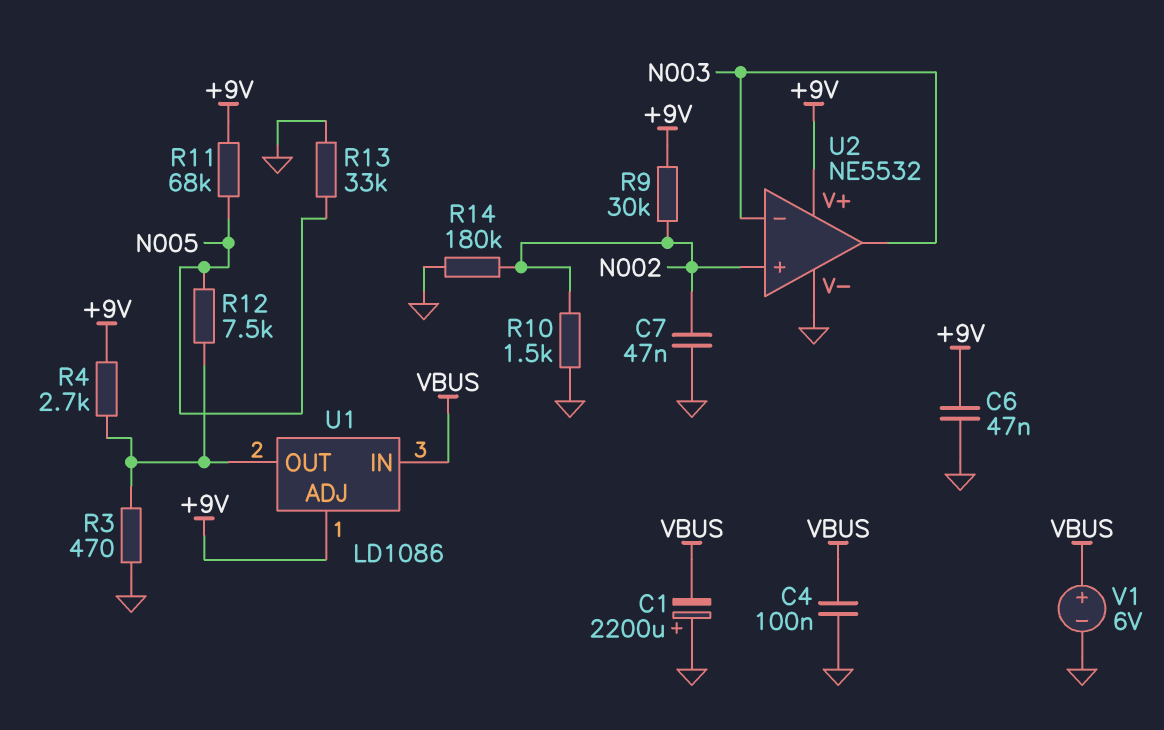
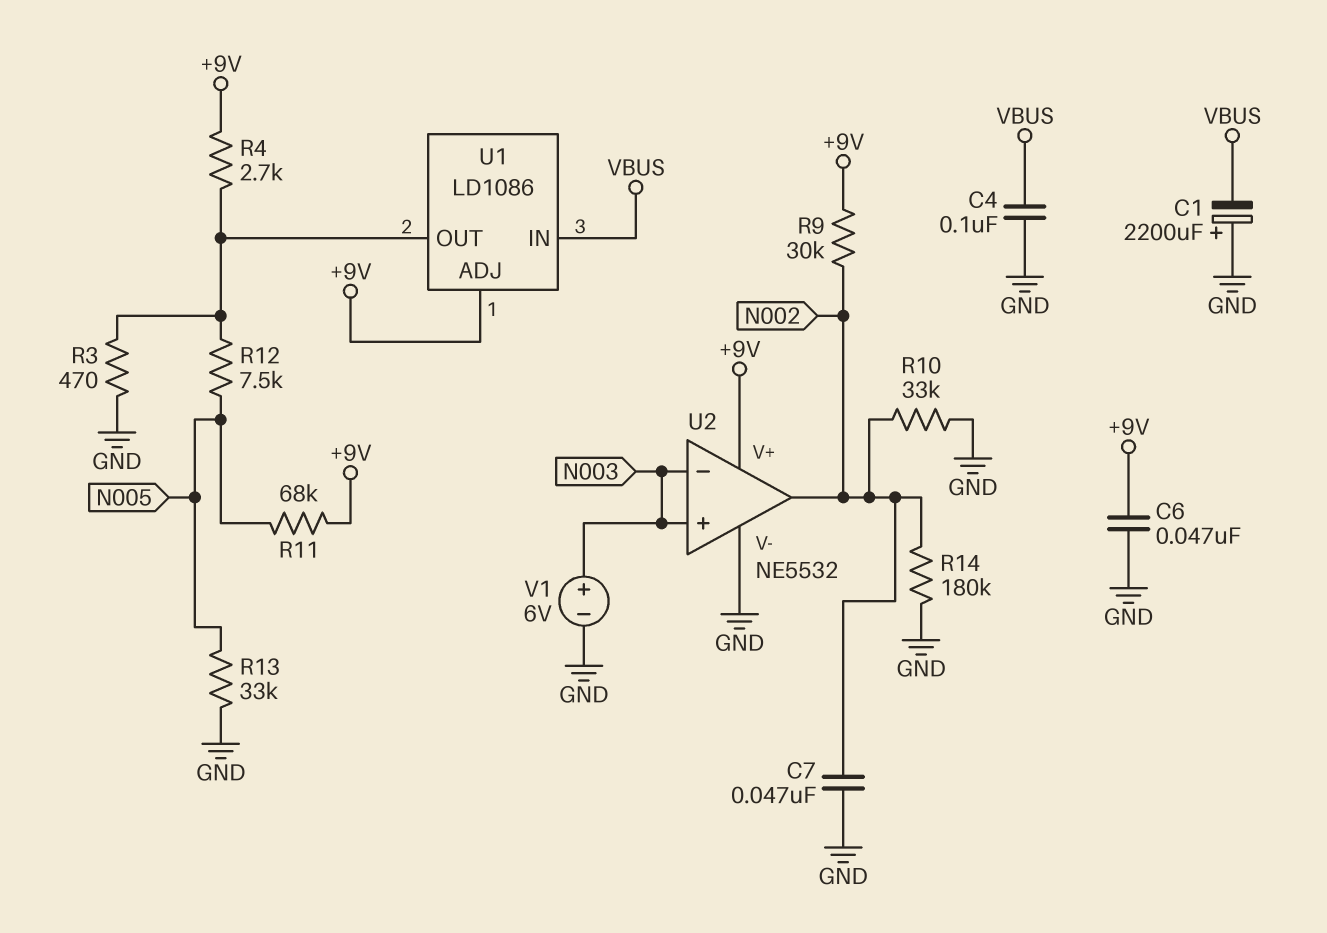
R10: 1.5k (GND, N002) -> 33k (GND, N002)
U2 pin in+: N002 -> N003
U2 pin out: N003 -> N002
V1: 6V (plus VBUS, minus GND) -> 6V (plus N003, minus GND)

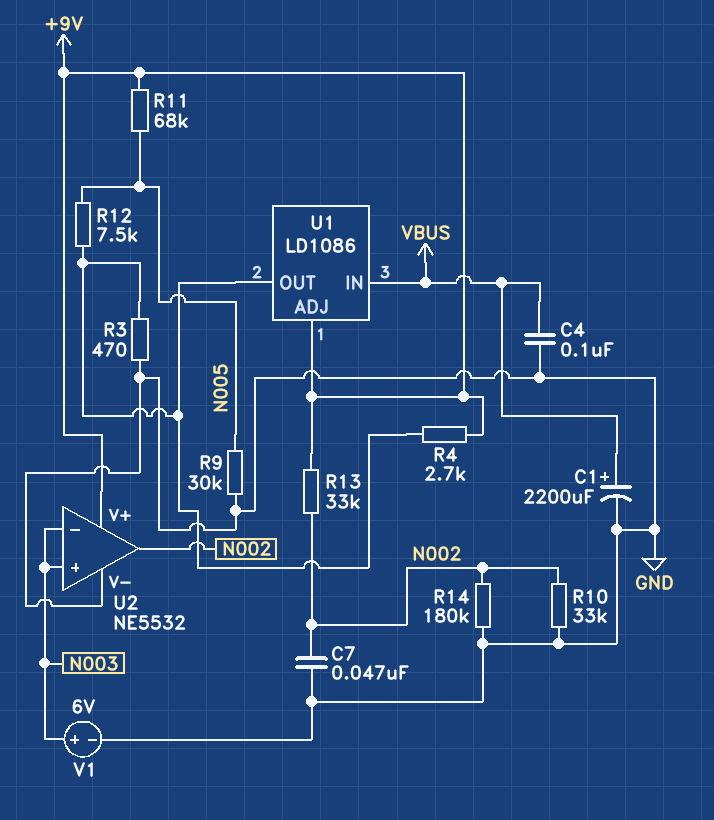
C1: 2200uF (plus GND, minus VBUS) -> 2200uF (plus VBUS, minus GND)
C6: 47nF (+9V, GND) -> none
R9: 30k (+9V, N002) -> 30k (GND, N005)
R13: 33k (GND, N005) -> 33k (+9V, N002)

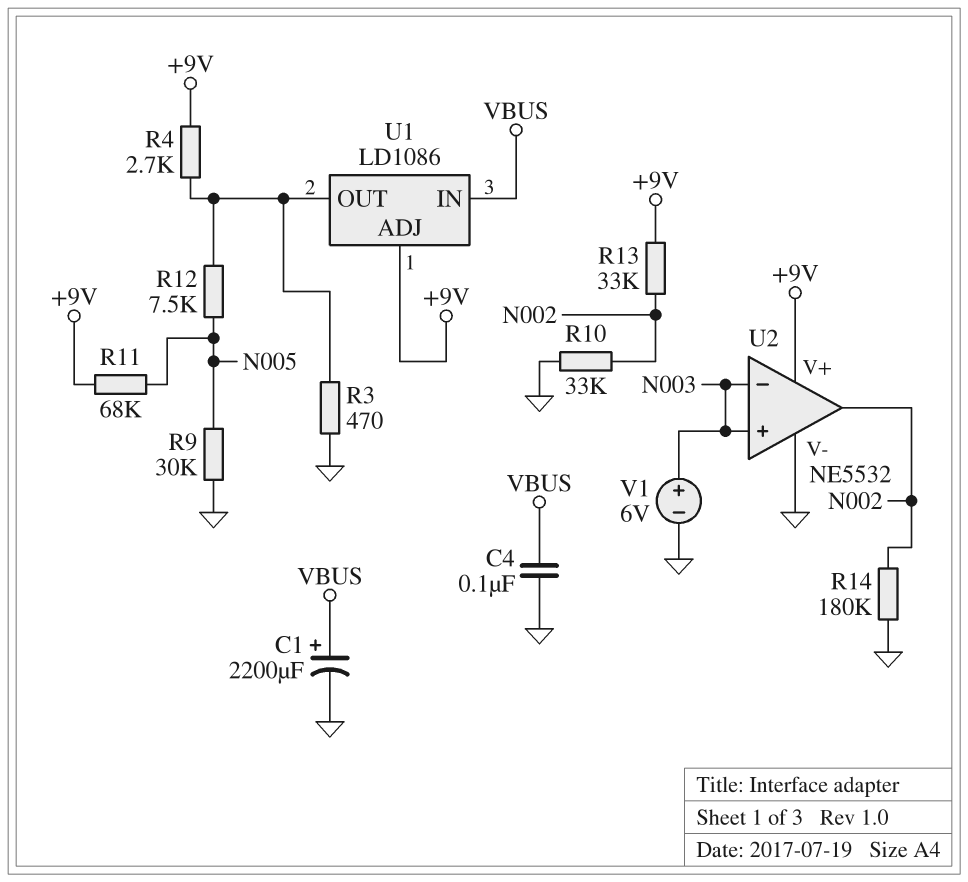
C7: 47nF (GND, N002) -> none

